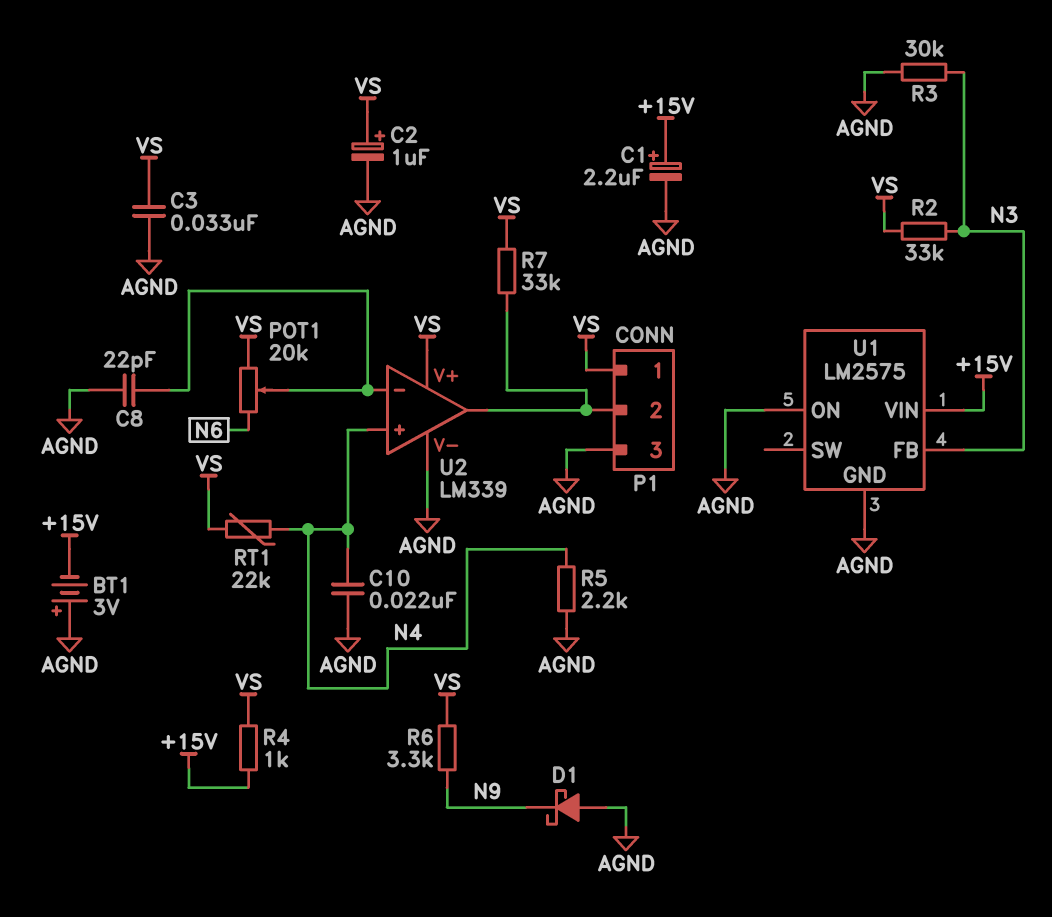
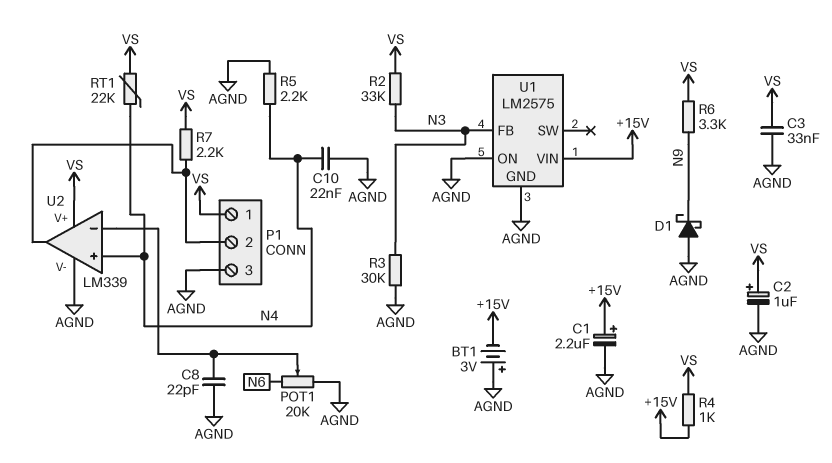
POT1: 20k (N6, VS, wiper U2/in-) -> 20k (AGND, N6, wiper U2/in-)
R7: 33k (P1/2, VS) -> 2.2k (P1/2, VS)

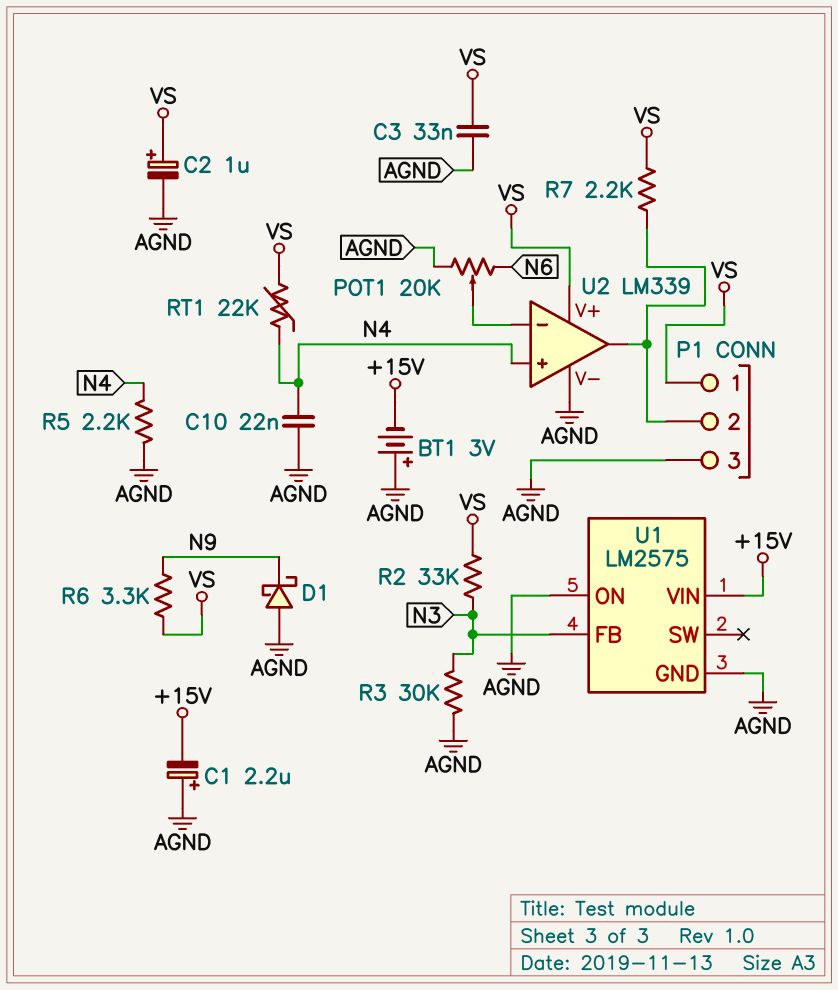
C1: 2.2uF (plus +15V, minus AGND) -> 2.2uF (plus AGND, minus +15V)
C8: 22pF (AGND, U2/in-) -> none
R4: 1k (+15V, VS) -> none

